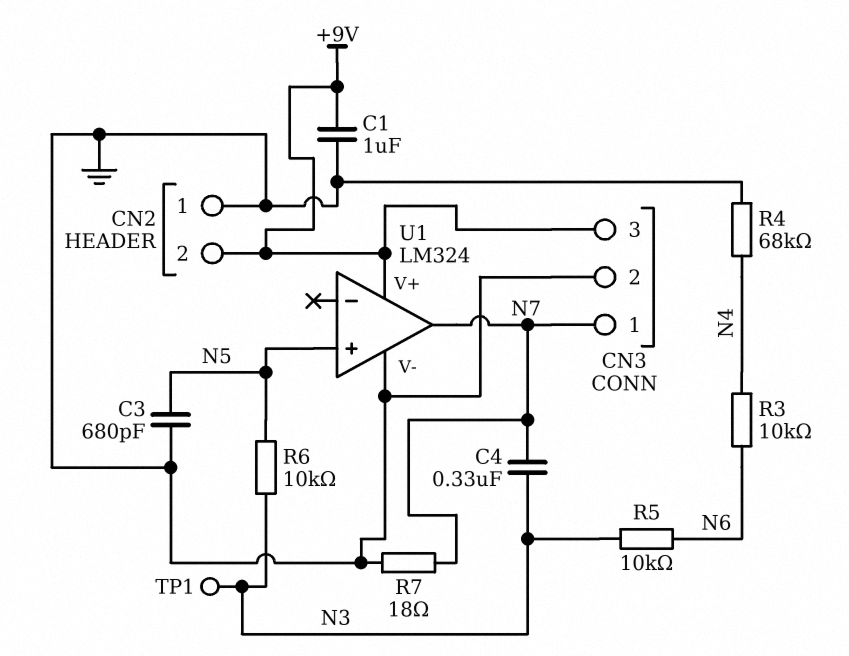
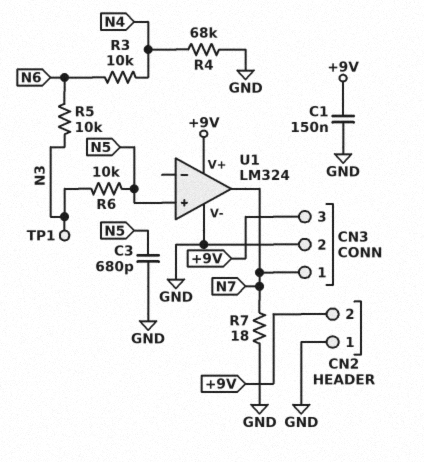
C1: 1uF (+9V, GND) -> 150nF (+9V, GND)
C4: 330nF (N3, N7) -> none

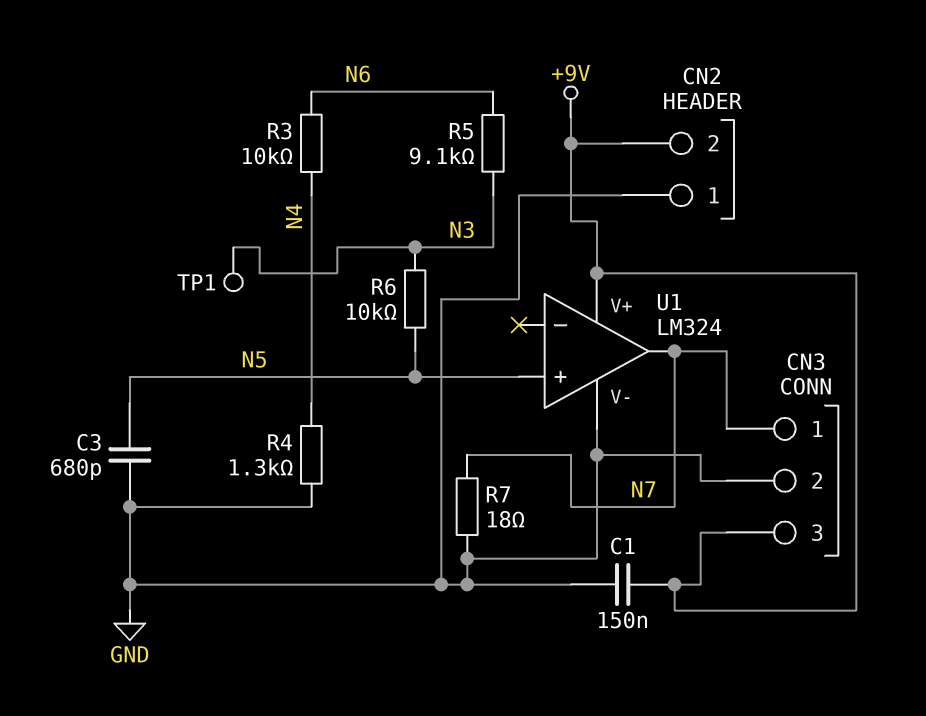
R4: 68k (GND, N4) -> 1.3k (GND, N4)
R5: 10k (N3, N6) -> 9.1k (N3, N6)

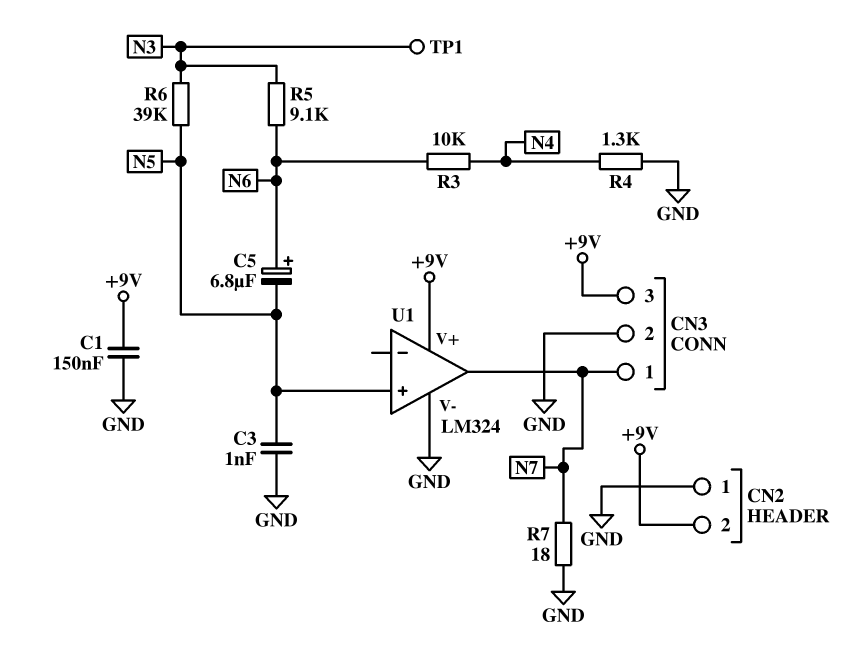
C3: 680pF (GND, N5) -> 1nF (GND, N5)
C5: none -> 6.8uF (plus N6, minus N5)
R6: 10k (N3, N5) -> 39k (N3, N5)

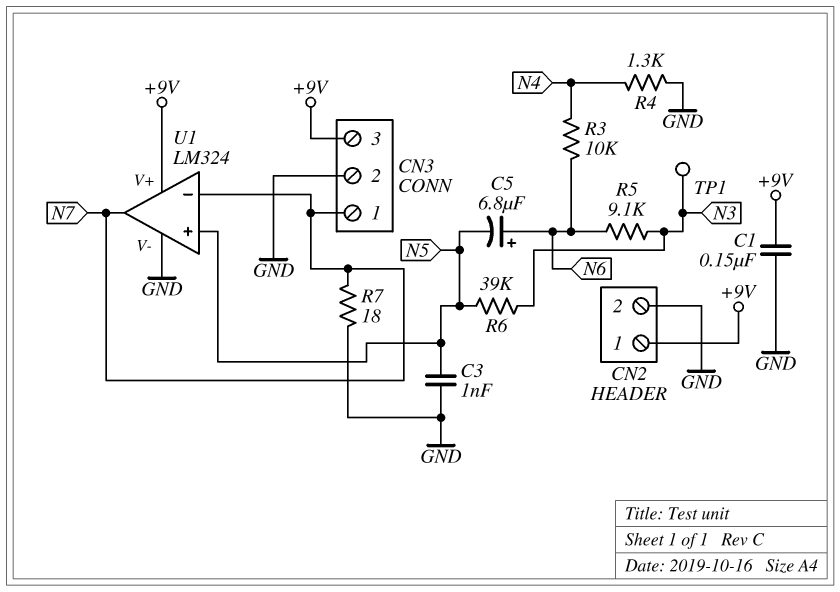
CN2 pin 1: GND -> +9V
CN2 pin 2: +9V -> GND
U1 pin in-: none -> N7

